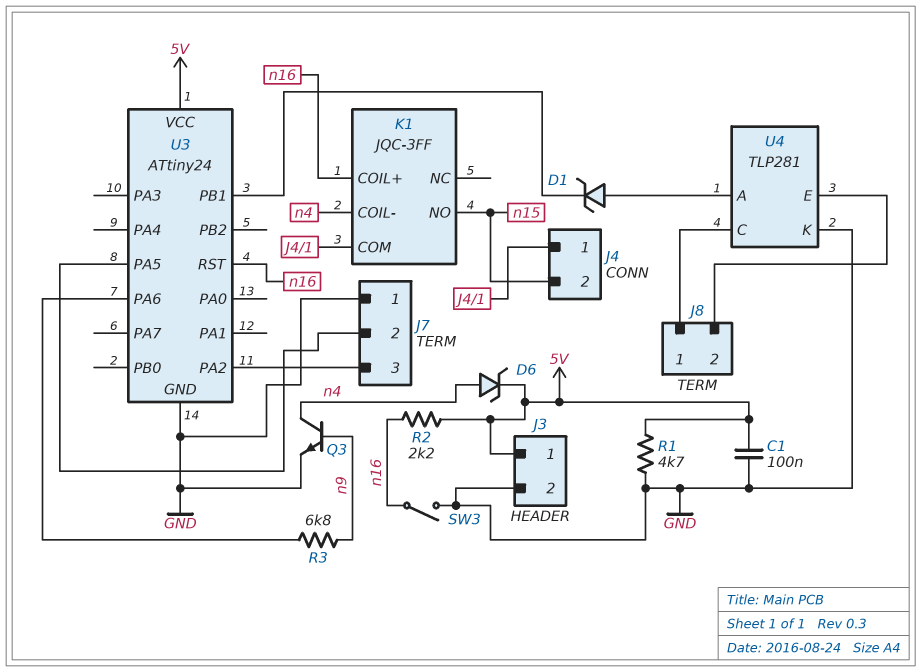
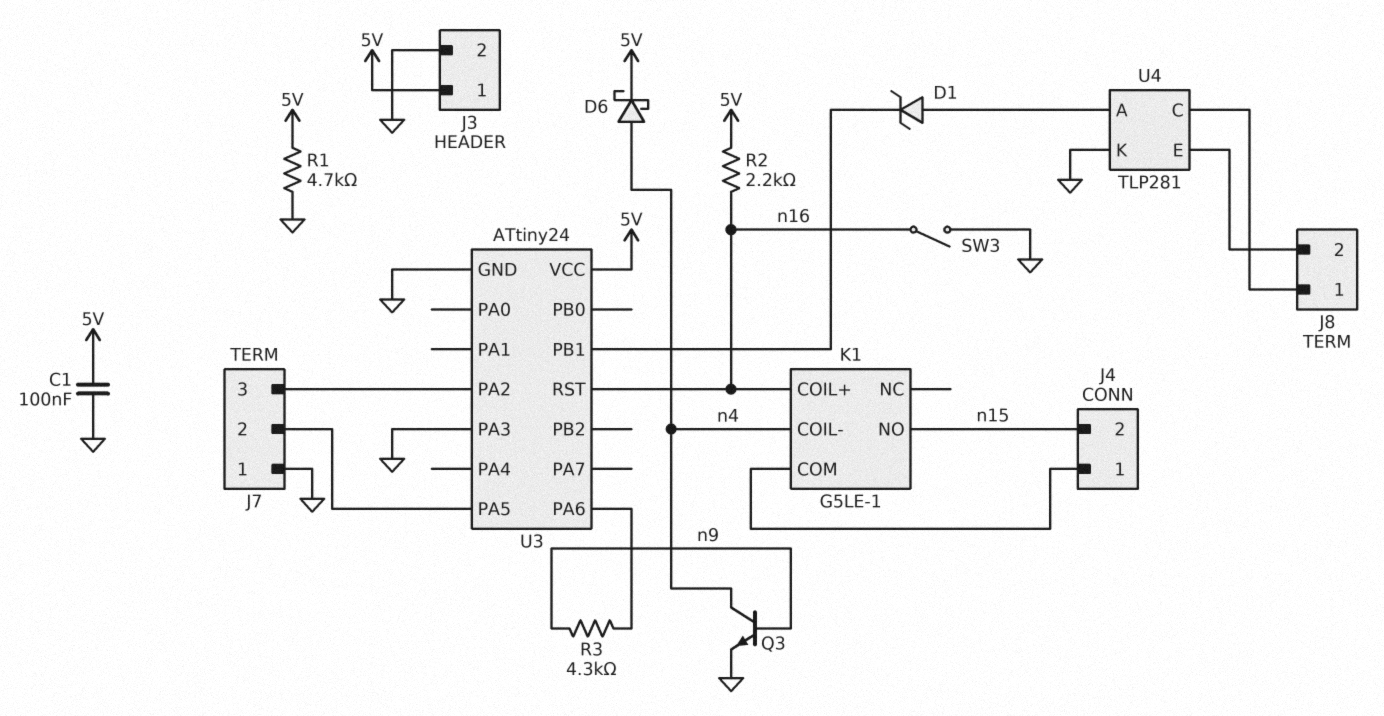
D6: zener (A n4, K 5V) -> schottky (A n4, K 5V)
K1: JQC-3FF -> G5LE-1
R3: 6.8k (U3/PA6, n9) -> 4.3k (U3/PA6, n9)
U3 pin PA3: none -> GND

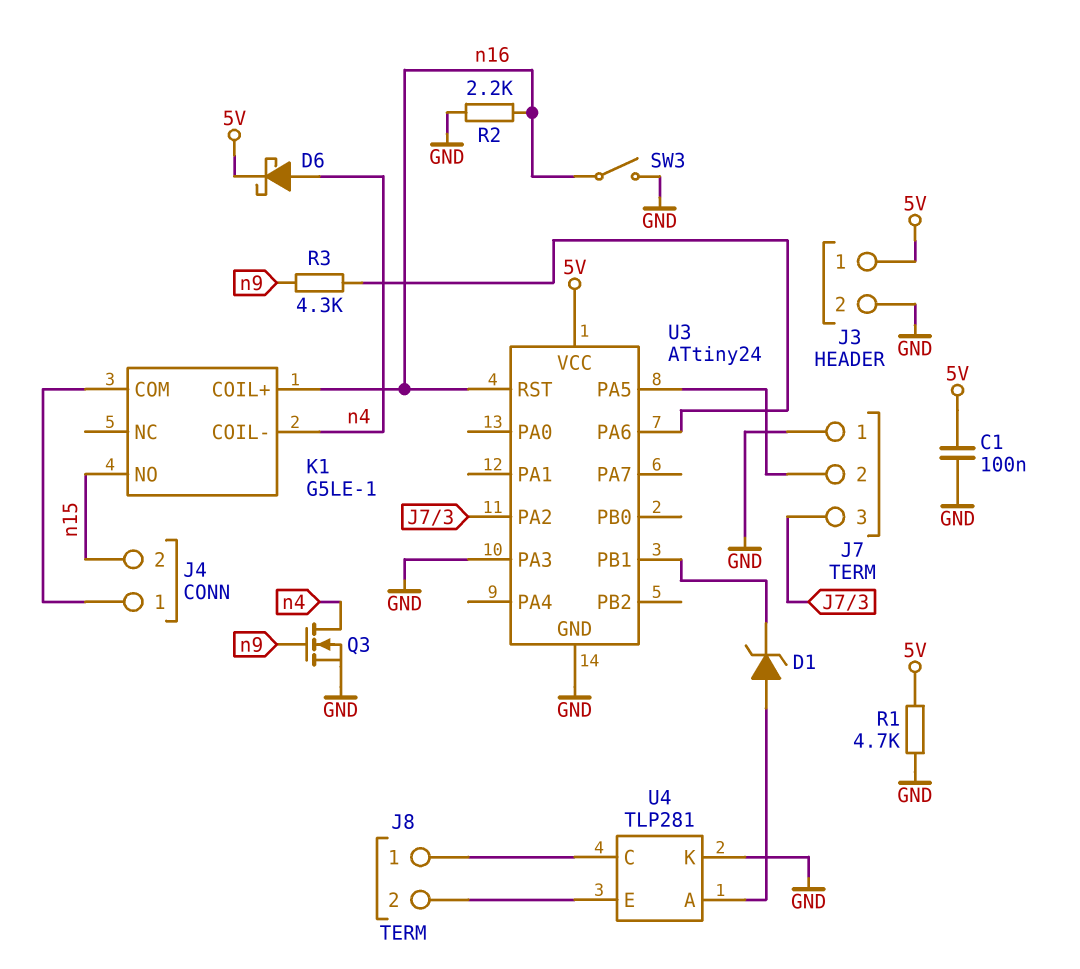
Q3: NPN (B n9, C n4, E GND) -> NMOS (G n9, D n4, S GND)
R2: 2.2k (5V, n16) -> 2.2k (GND, n16)

